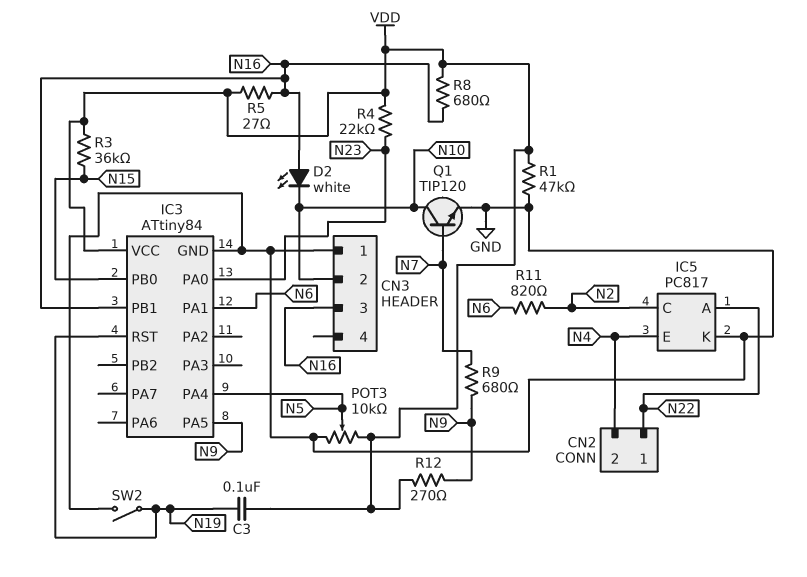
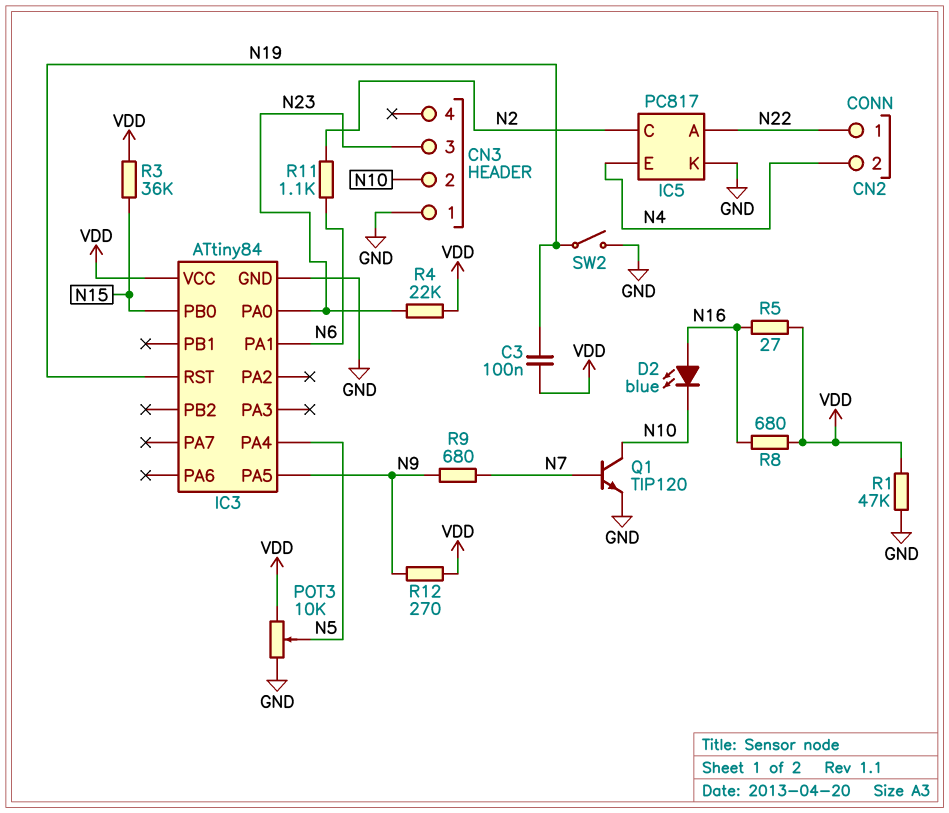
CN3 pin 3: N16 -> N23
D2: LED white (A N16, K N10) -> LED blue (A N16, K N10)
IC3 pin PB1: N16 -> none
R11: 820 (N2, N6) -> 1.1k (N2, N6)

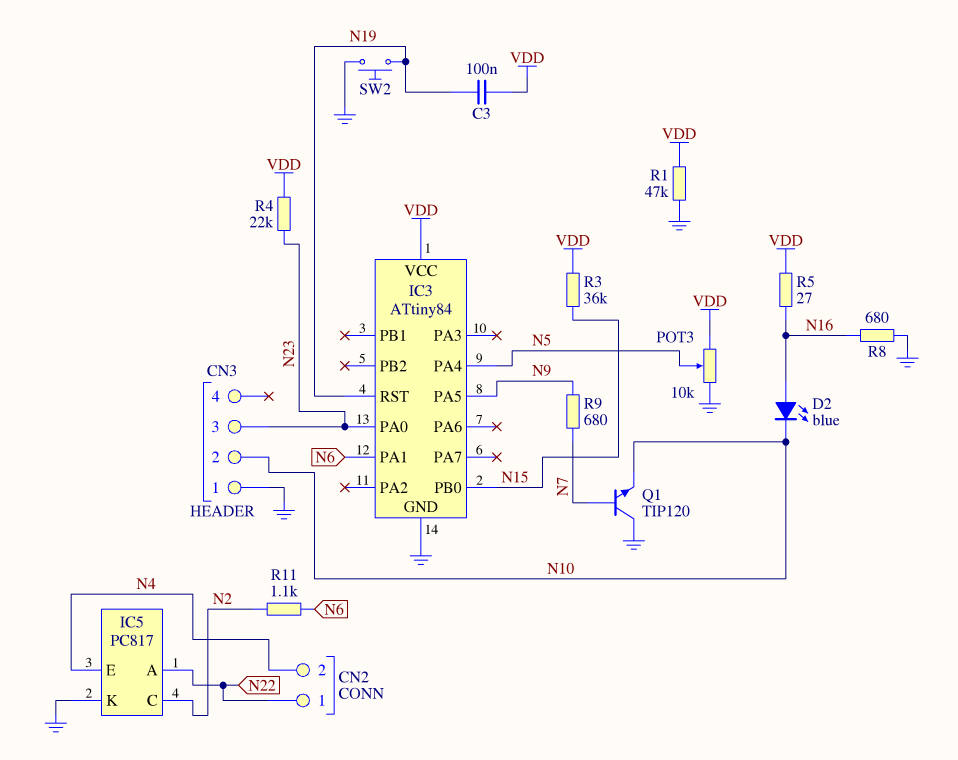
Q1: NPN TIP120 (B N7, C N10, E GND) -> NPN TIP120 (B N7, C GND, E N10)
R8: 680 (N16, VDD) -> 680 (GND, N16)
R12: 270 (N9, VDD) -> none
SW2: switch (GND, N19) -> button (GND, N19)

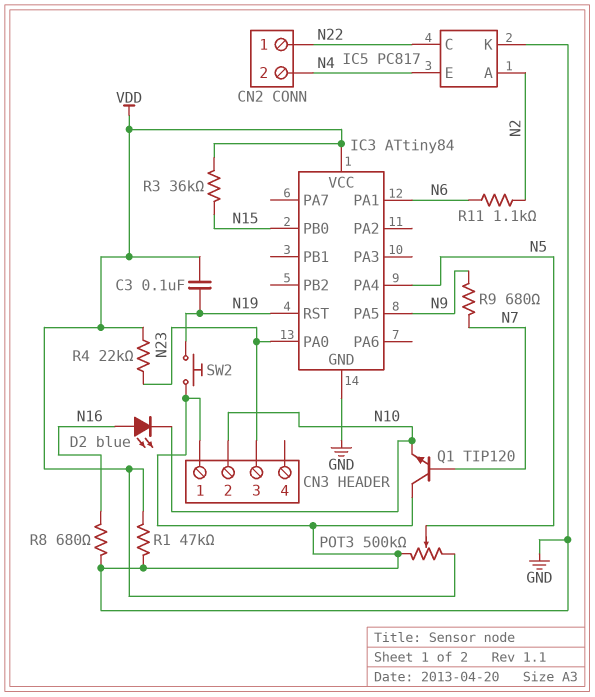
IC5 pin A: N22 -> N2
IC5 pin C: N2 -> N22
POT3: 10k (GND, VDD, wiper N5) -> 500k (GND, VDD, wiper N5)
R5: 27 (N16, VDD) -> none

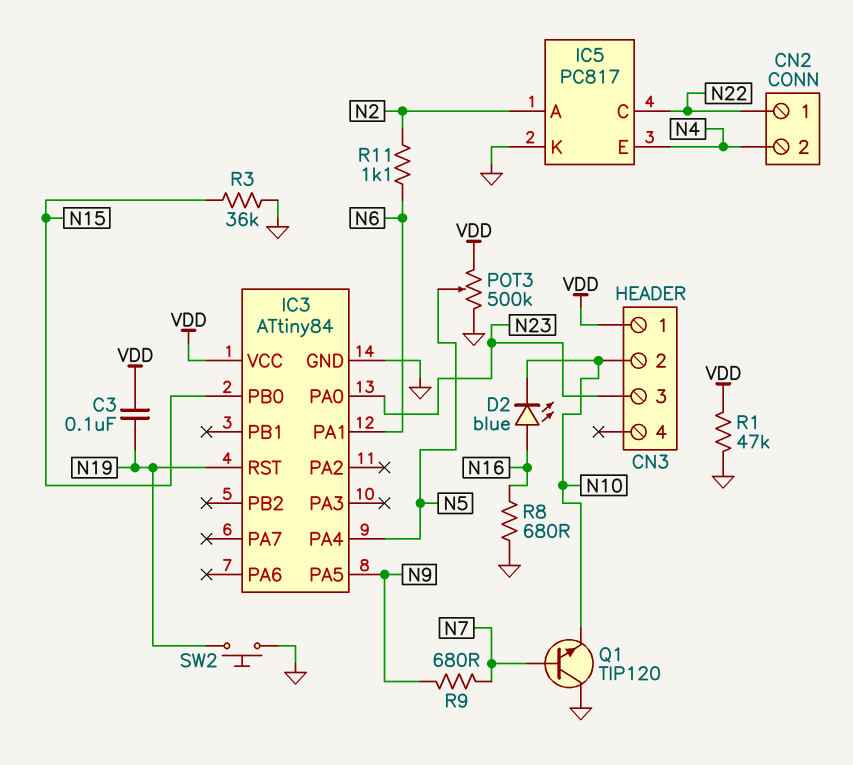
CN3 pin 1: GND -> VDD
R3: 36k (N15, VDD) -> 36k (GND, N15)
R4: 22k (N23, VDD) -> none

